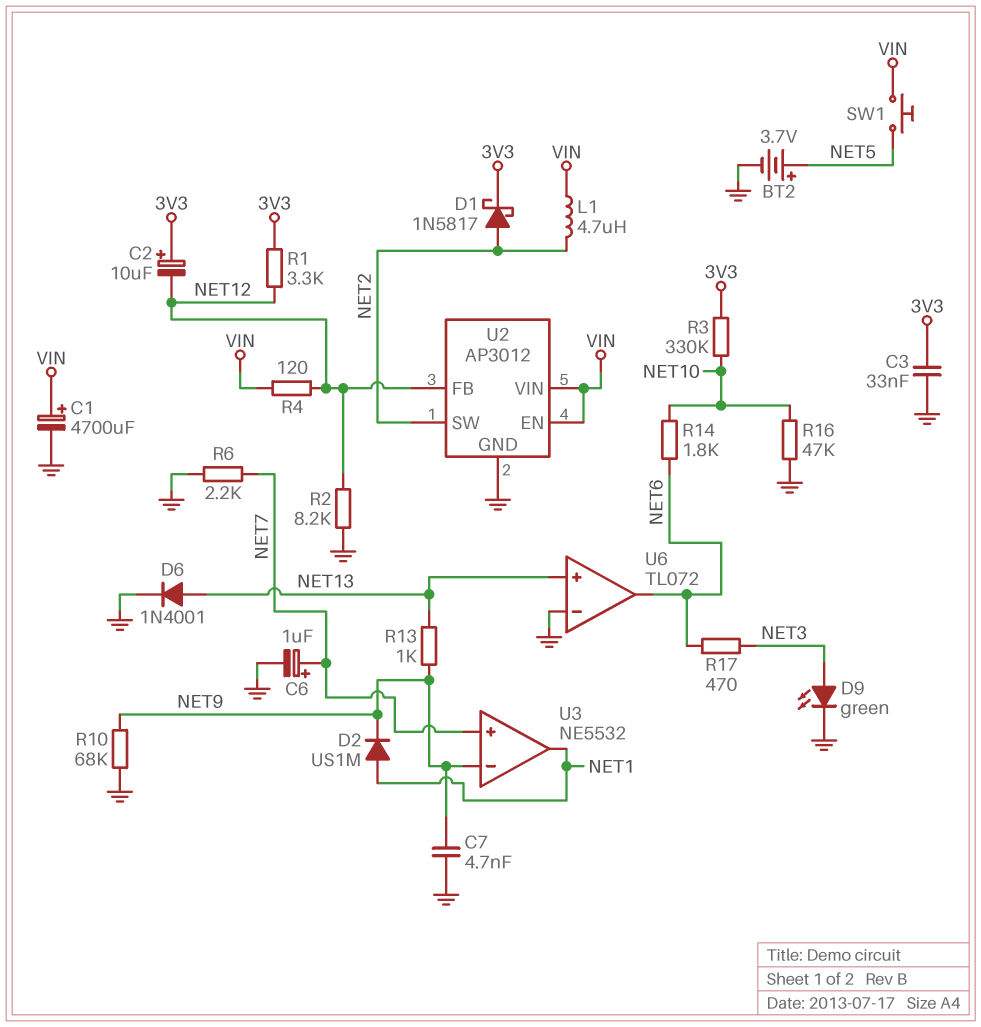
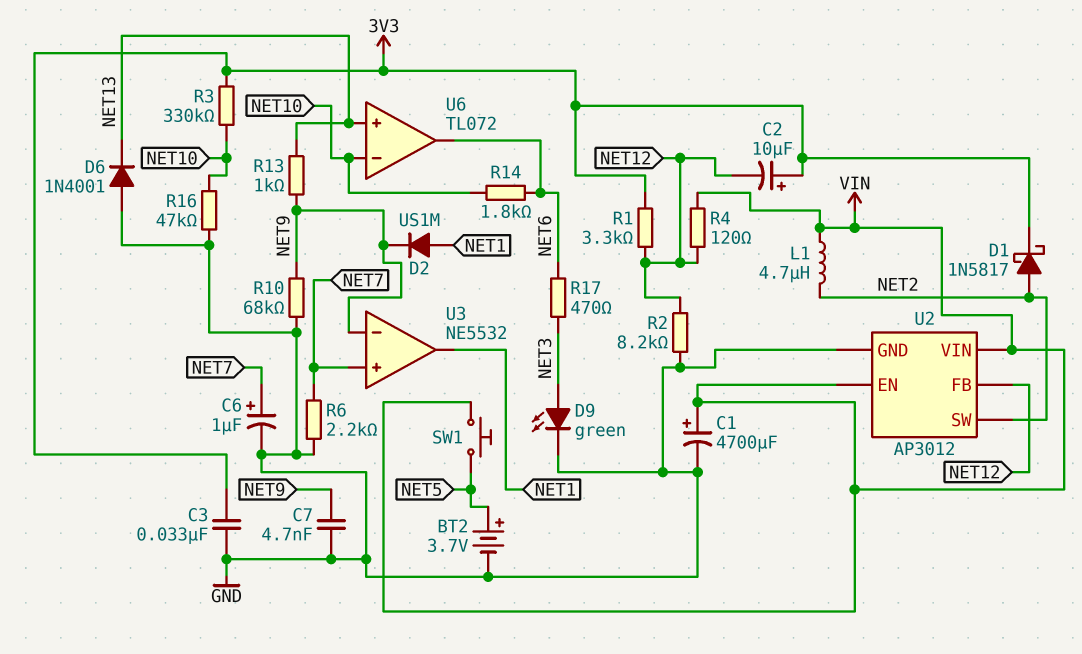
D6: diode 1N4001 (A NET13, K GND) -> diode 1N4001 (A GND, K NET13)
U6 pin in-: GND -> NET10

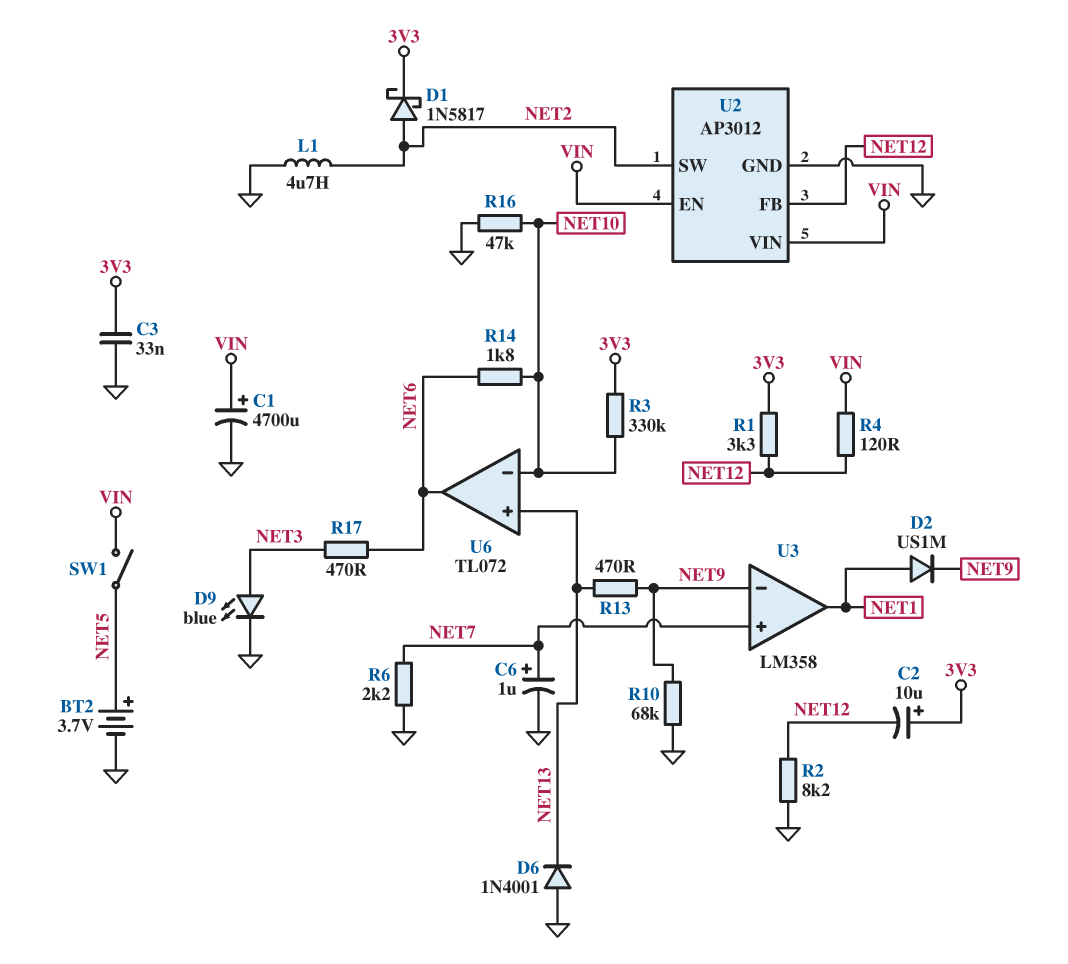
C7: 4.7nF (GND, NET9) -> none
D9: LED green (A NET3, K GND) -> LED blue (A NET3, K GND)
L1: 4.7uH (NET2, VIN) -> 4.7uH (GND, NET2)
R13: 1k (NET9, NET13) -> 470 (NET9, NET13)
SW1: button (NET5, VIN) -> switch (NET5, VIN)
U3: NE5532 -> LM358

